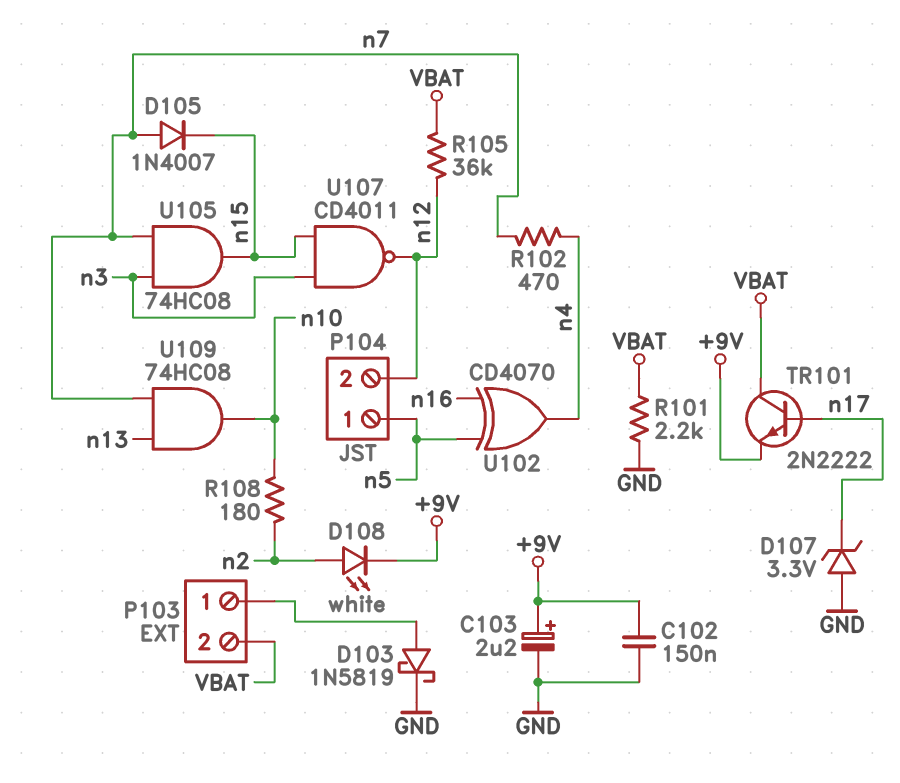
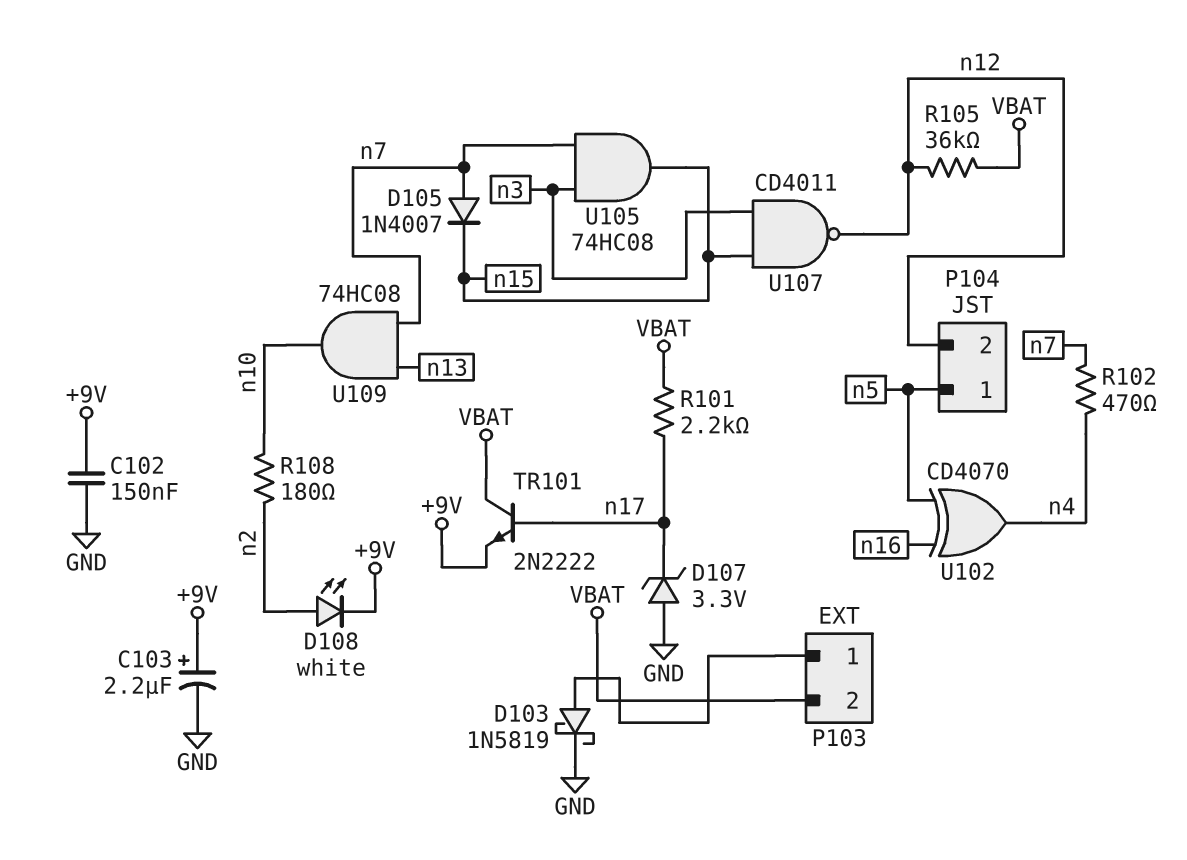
R101: 2.2k (GND, VBAT) -> 2.2k (VBAT, n17)

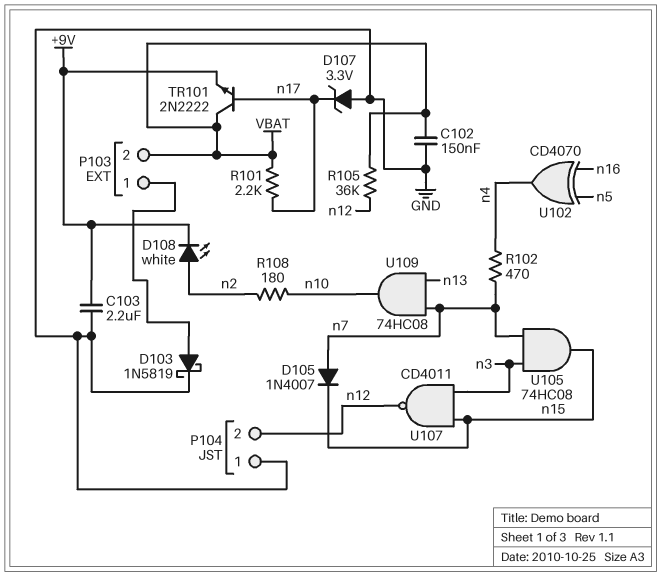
C102: 150nF (+9V, GND) -> 150nF (GND, VBAT)
C103: 2.2uF (plus +9V, minus GND) -> 2.2uF (+9V, GND)
P104 pin 1: n5 -> GND

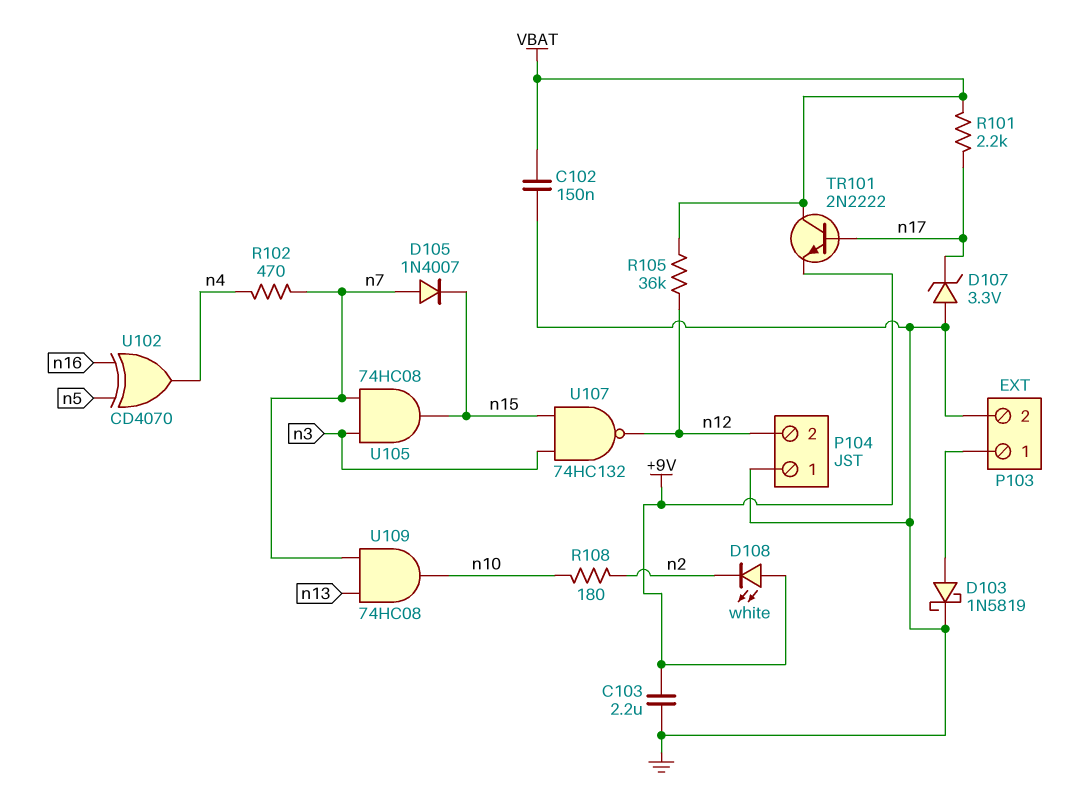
D108: LED white (A n2, K +9V) -> LED white (A +9V, K n2)
P103 pin 2: VBAT -> GND
U107: NAND CD4011 (in n3, in n15, out n12) -> NAND 74HC132 (in n3, in n15, out n12)

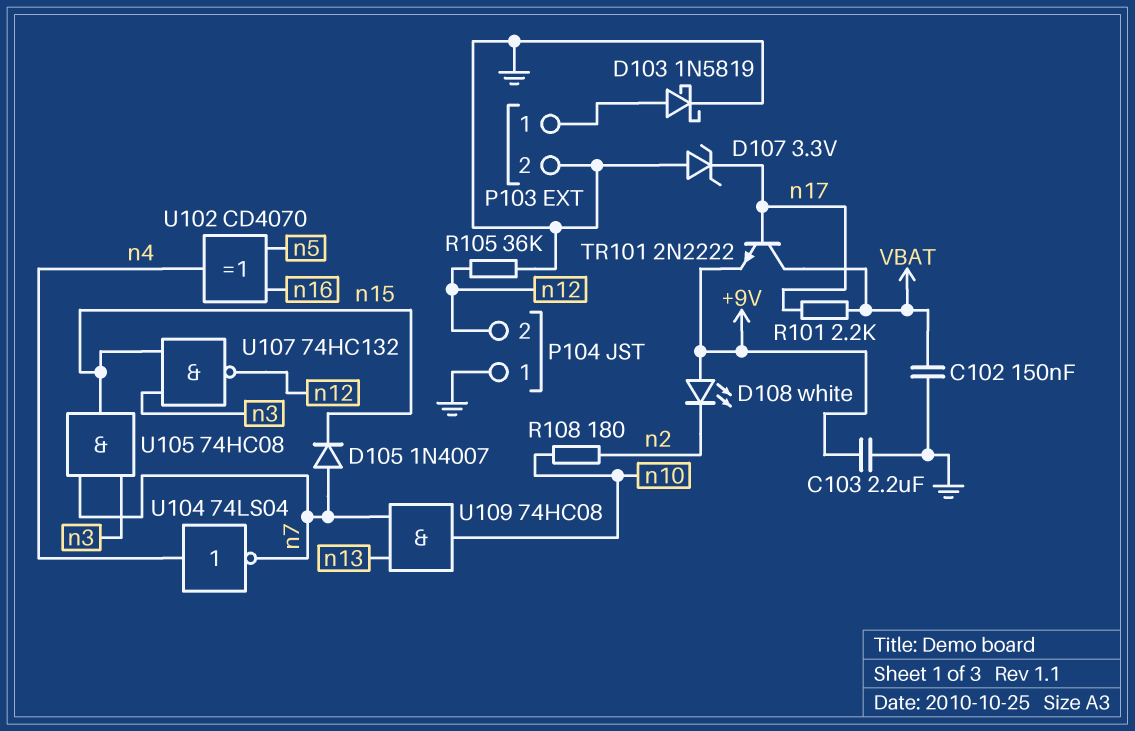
R102: 470 (n4, n7) -> none
R105: 36k (VBAT, n12) -> 36k (GND, n12)
U104: none -> NOT 74LS04 (in n4, out n7)

